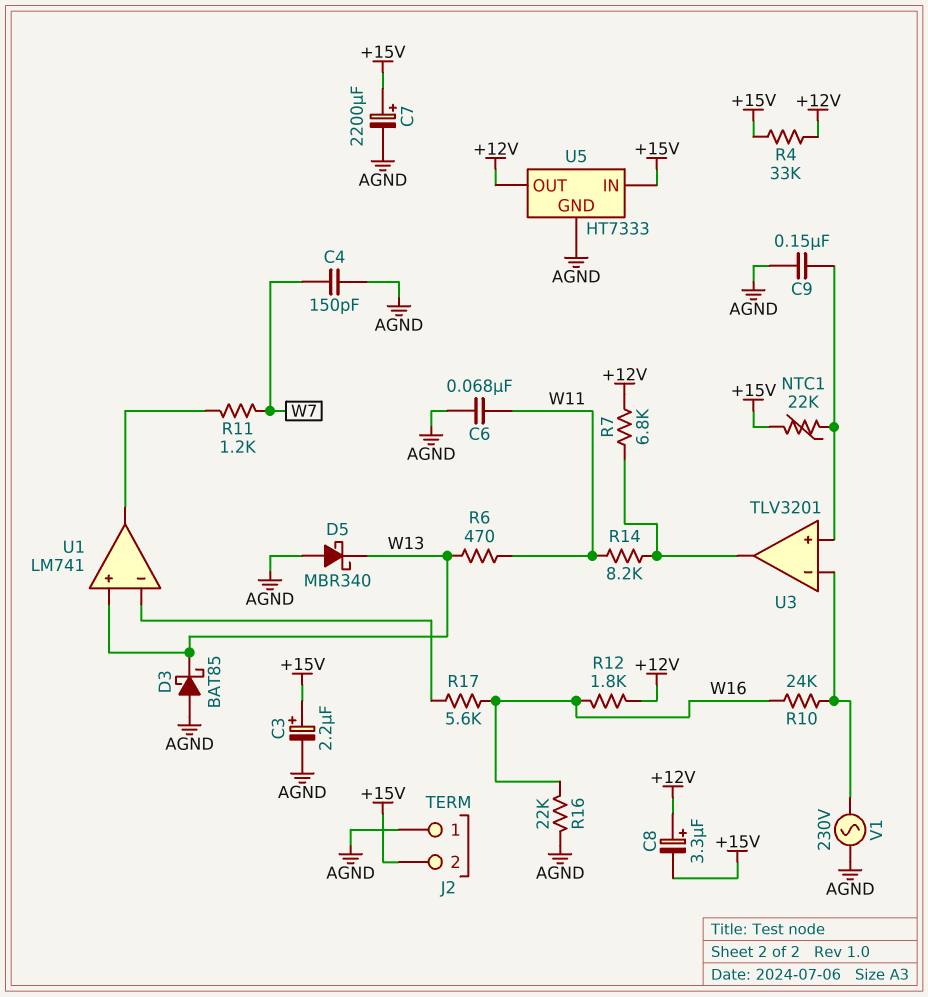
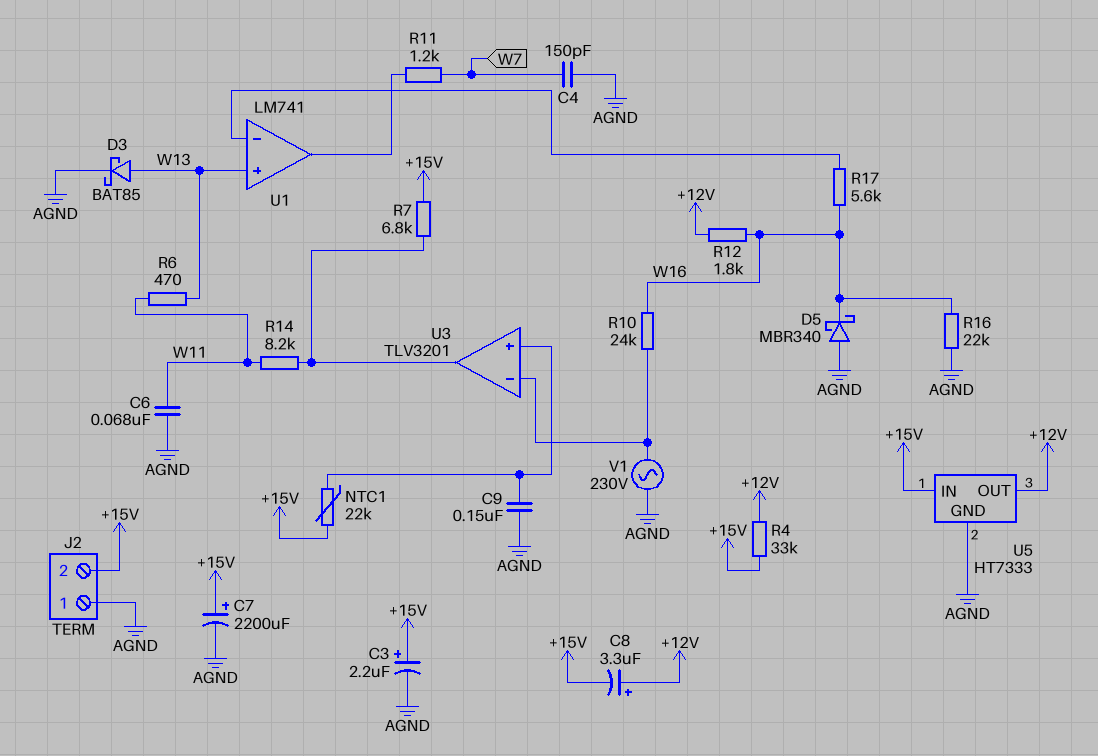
D3: schottky BAT85 (A AGND, K W13) -> schottky BAT85 (A W13, K AGND)
D5: schottky MBR340 (A AGND, K W13) -> schottky MBR340 (A AGND, K W16)
R7: 6.8k (+12V, U3/out) -> 6.8k (+15V, U3/out)

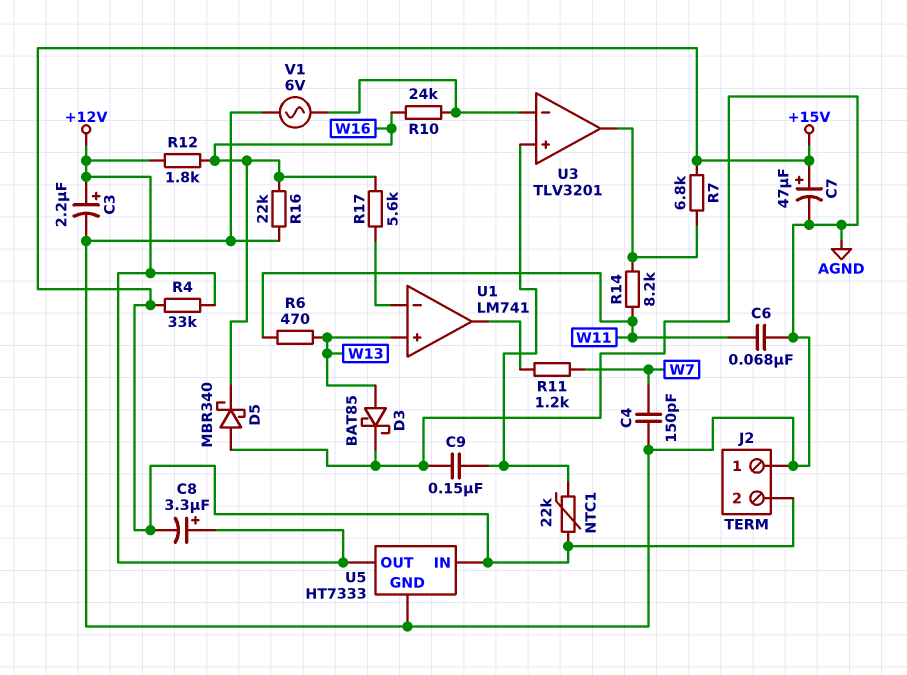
C3: 2.2uF (plus +15V, minus AGND) -> 2.2uF (plus +12V, minus AGND)
C7: 2200uF (plus +15V, minus AGND) -> 47uF (plus +15V, minus AGND)
V1: AC 230V (AGND, U3/in-) -> AC 6V (AGND, U3/in-)

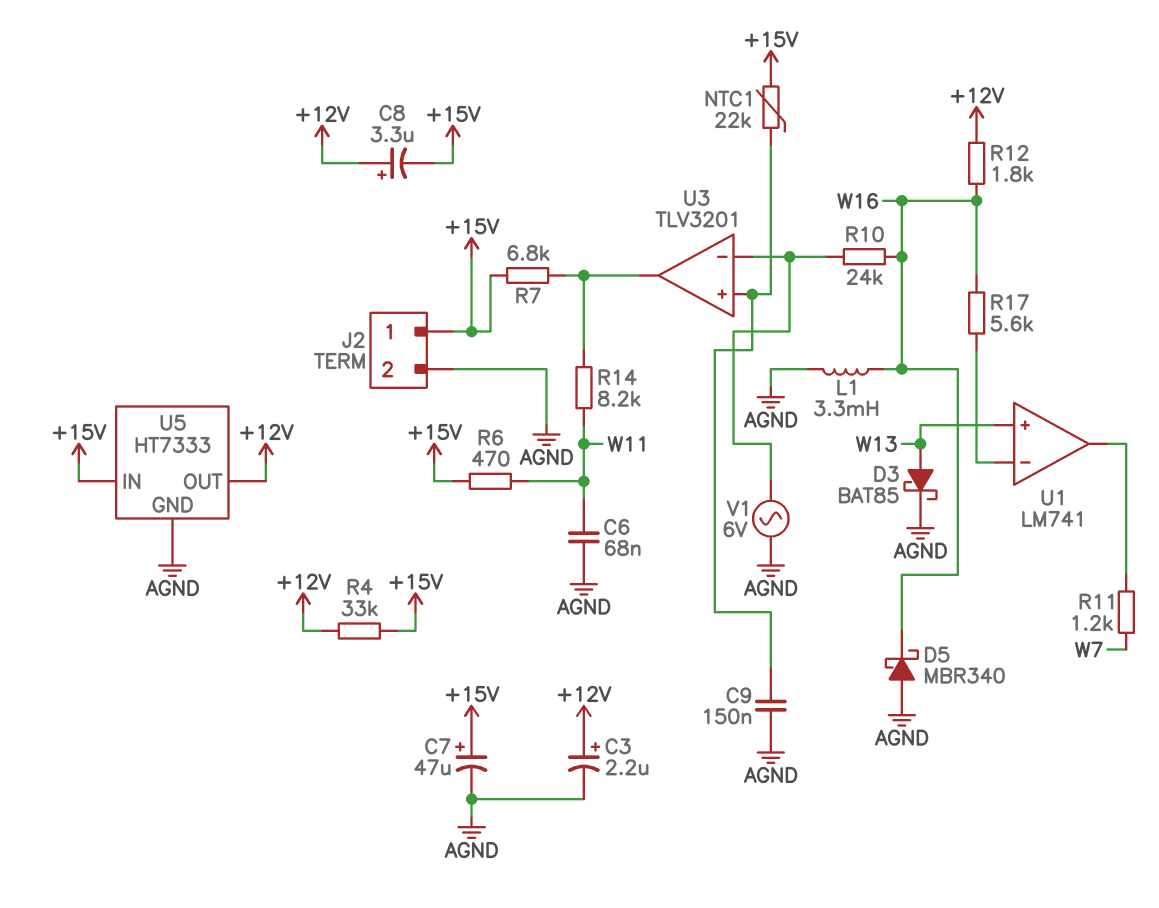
C4: 150pF (AGND, W7) -> none
J2 pin 1: AGND -> +15V
J2 pin 2: +15V -> AGND
L1: none -> 3.3mH (AGND, W16)
R6: 470 (W11, W13) -> 470 (+15V, W11)
R16: 22k (AGND, W16) -> none

